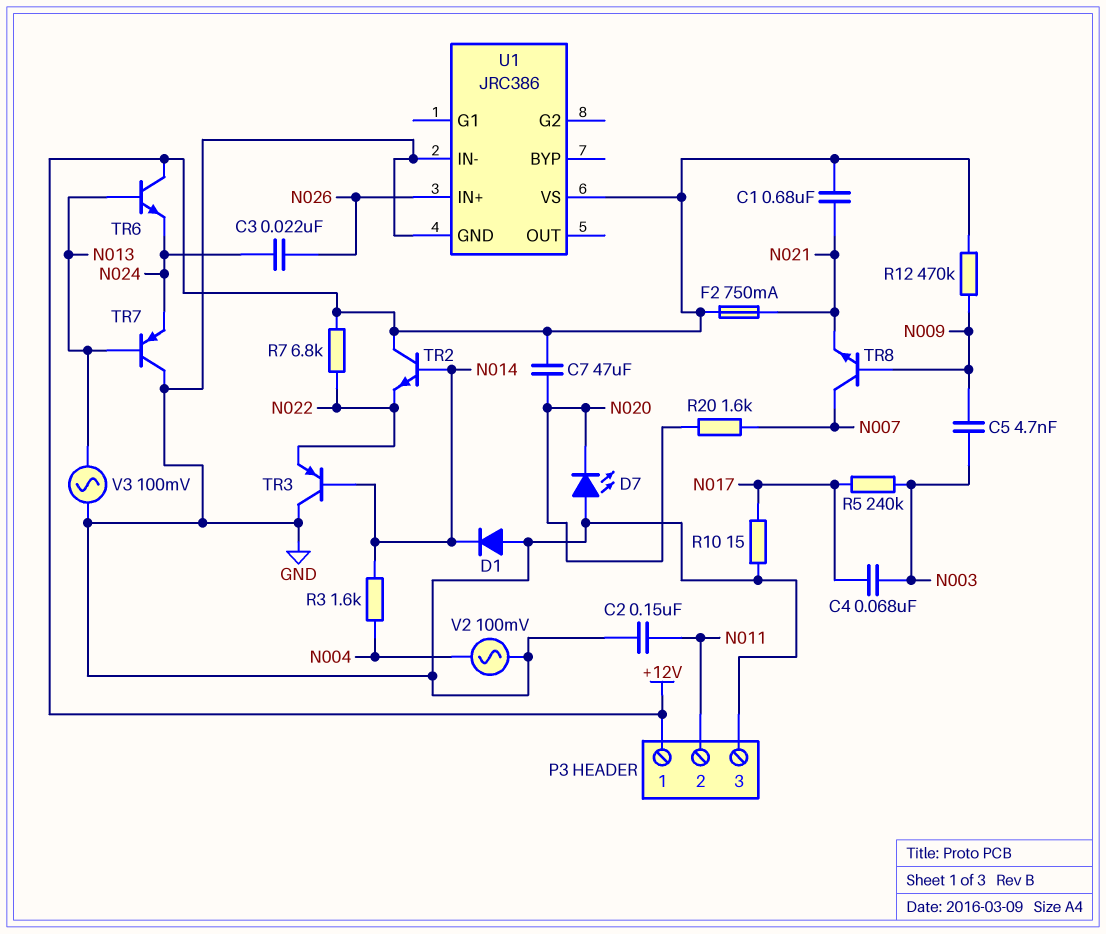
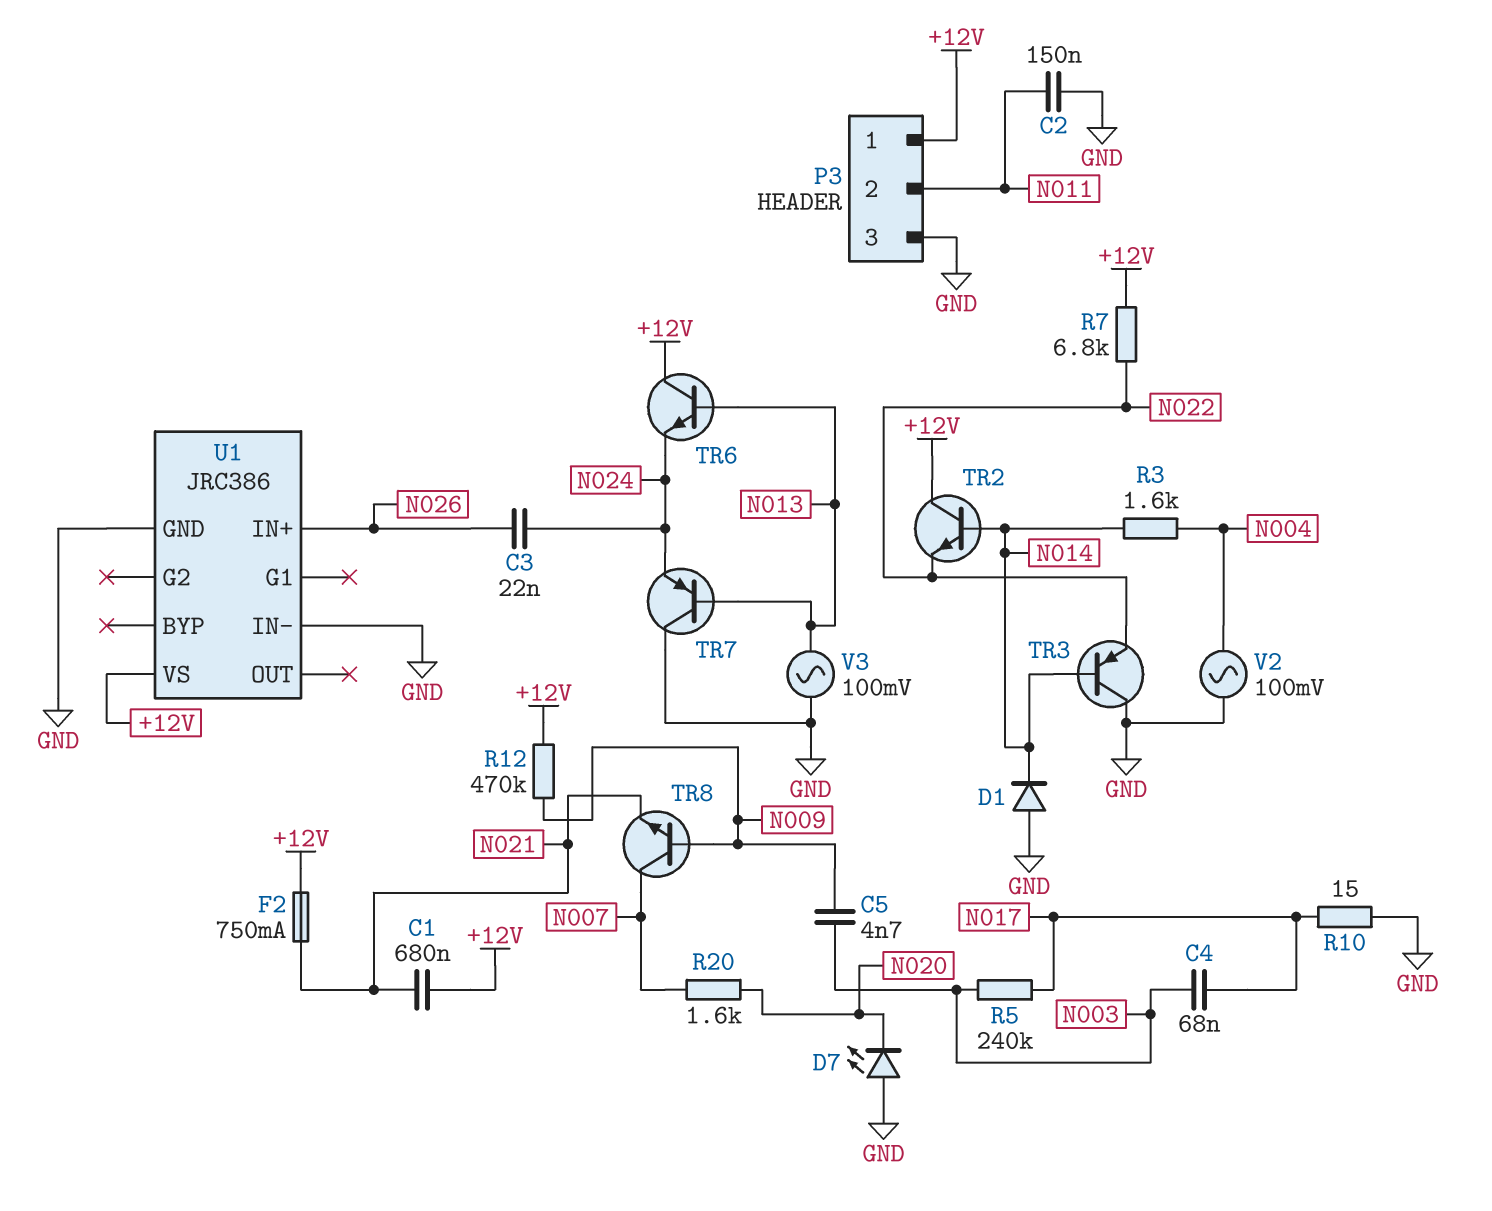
C7: 47uF (+12V, N020) -> none

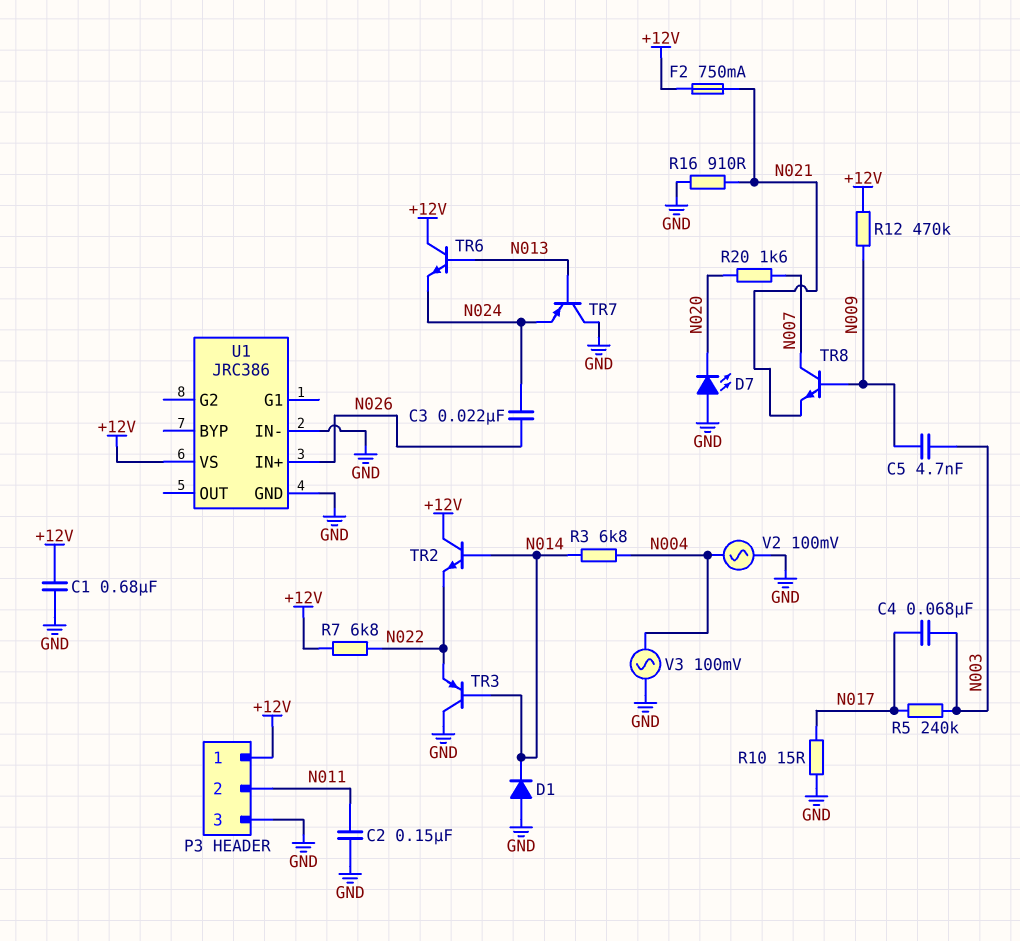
C1: 680nF (+12V, N021) -> 680nF (+12V, GND)
R3: 1.6k (N004, N014) -> 6.8k (N004, N014)
R16: none -> 910 (GND, N021)
V3: AC 100mV (GND, N013) -> AC 100mV (GND, N004)

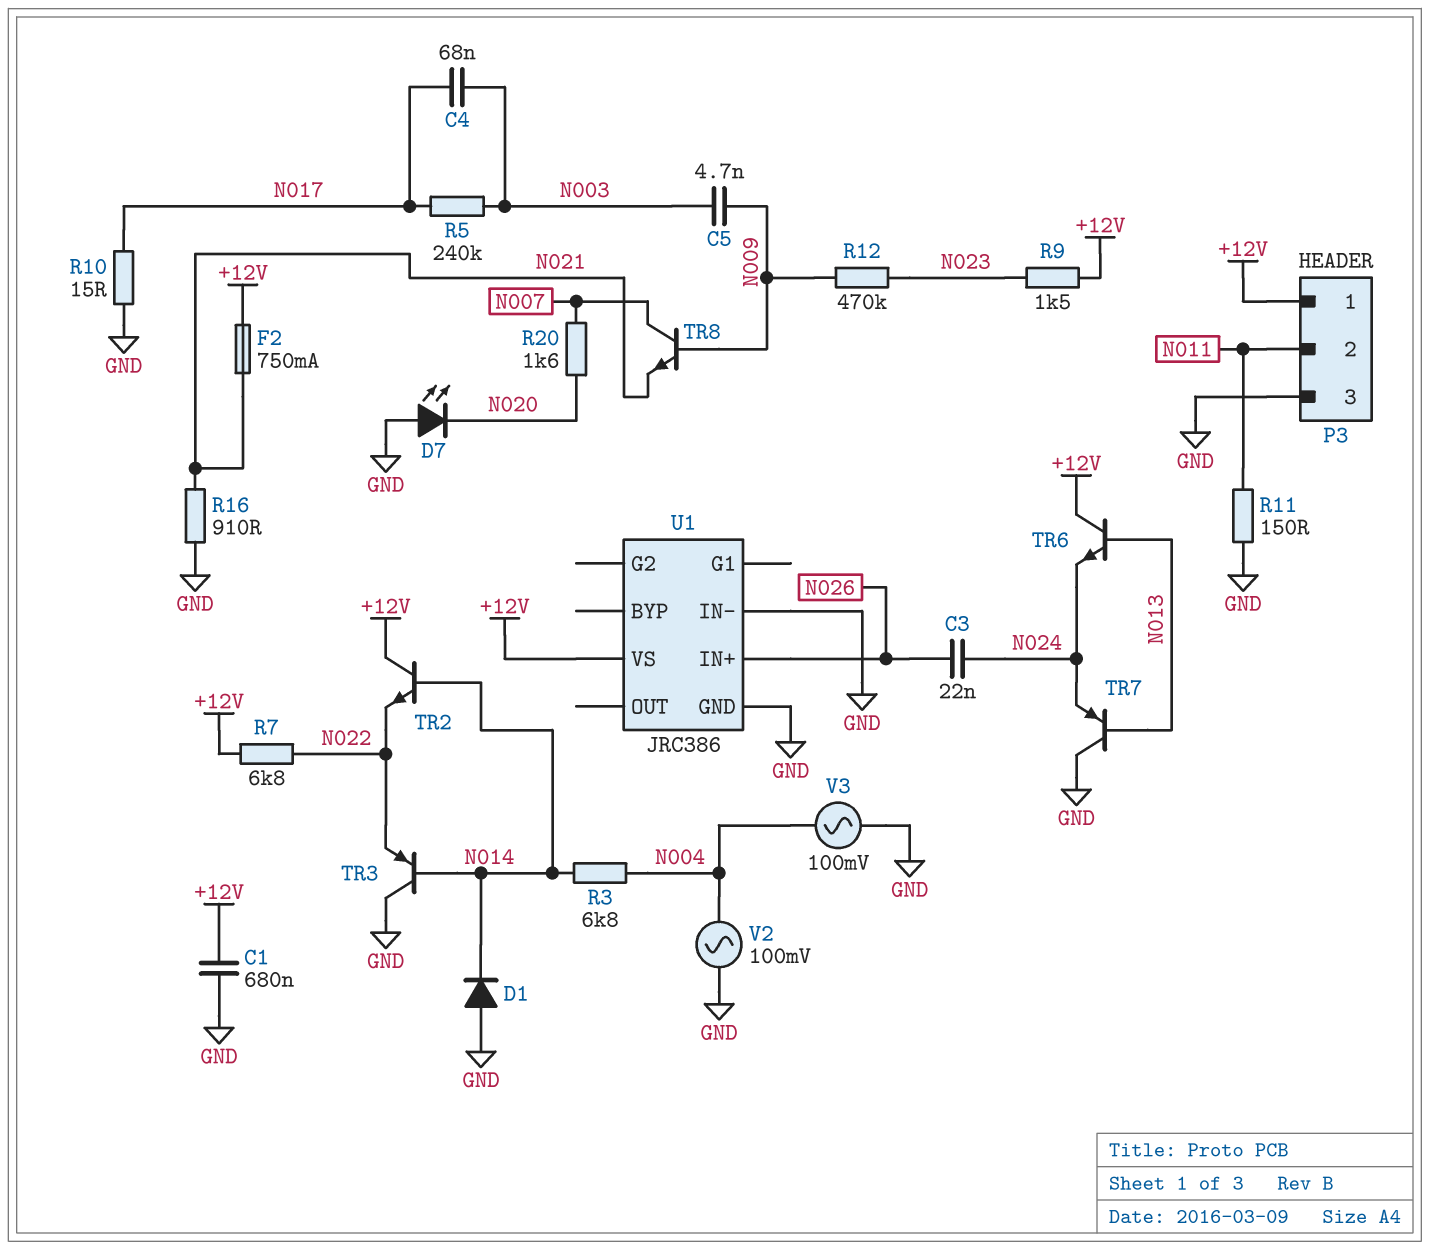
C2: 150nF (GND, N011) -> none
R9: none -> 1.5k (+12V, N023)
R11: none -> 150 (GND, N011)
R12: 470k (+12V, N009) -> 470k (N009, N023)

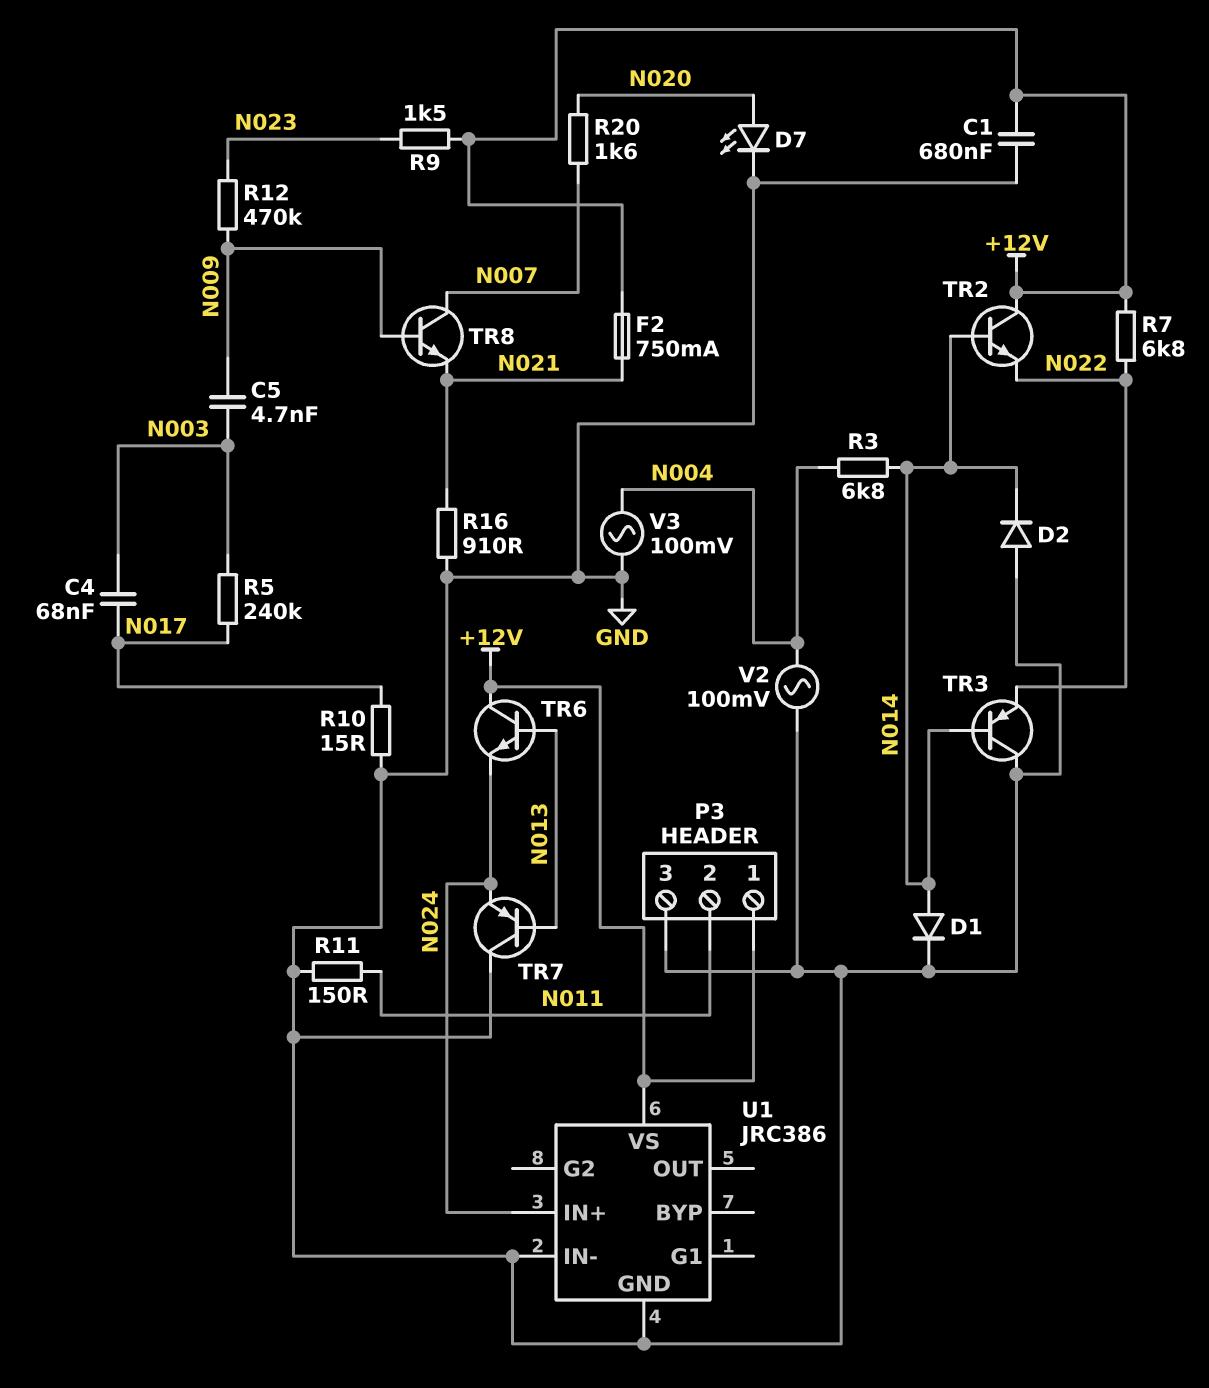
C3: 22nF (N024, N026) -> none
D1: diode (A GND, K N014) -> diode (A N014, K GND)
D2: none -> diode (A GND, K N014)
D7: LED (A GND, K N020) -> LED (A N020, K GND)
U1 pin IN+: N026 -> N024

